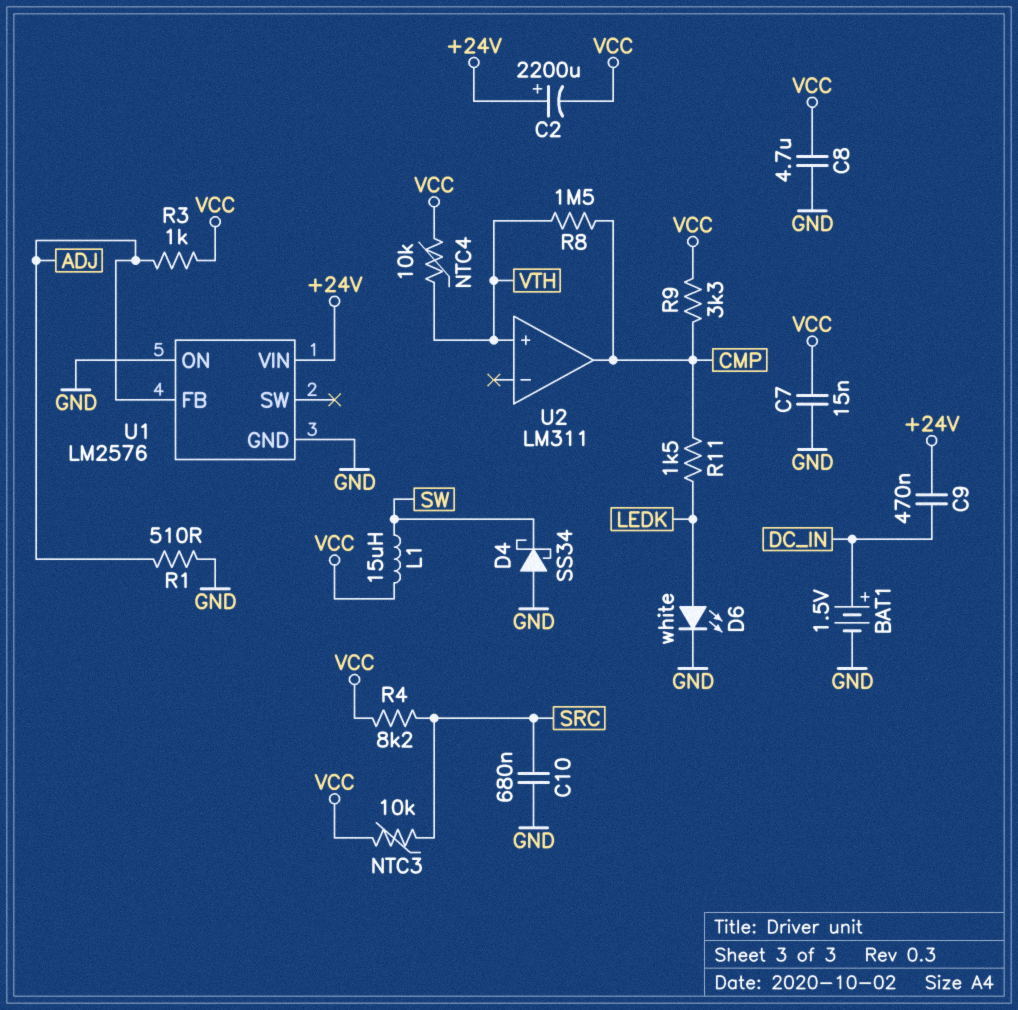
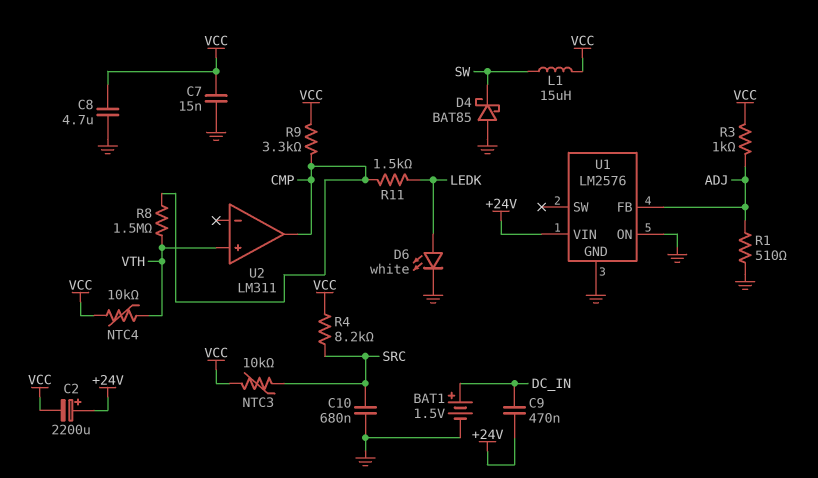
D4: schottky SS34 (A GND, K SW) -> schottky BAT85 (A GND, K SW)

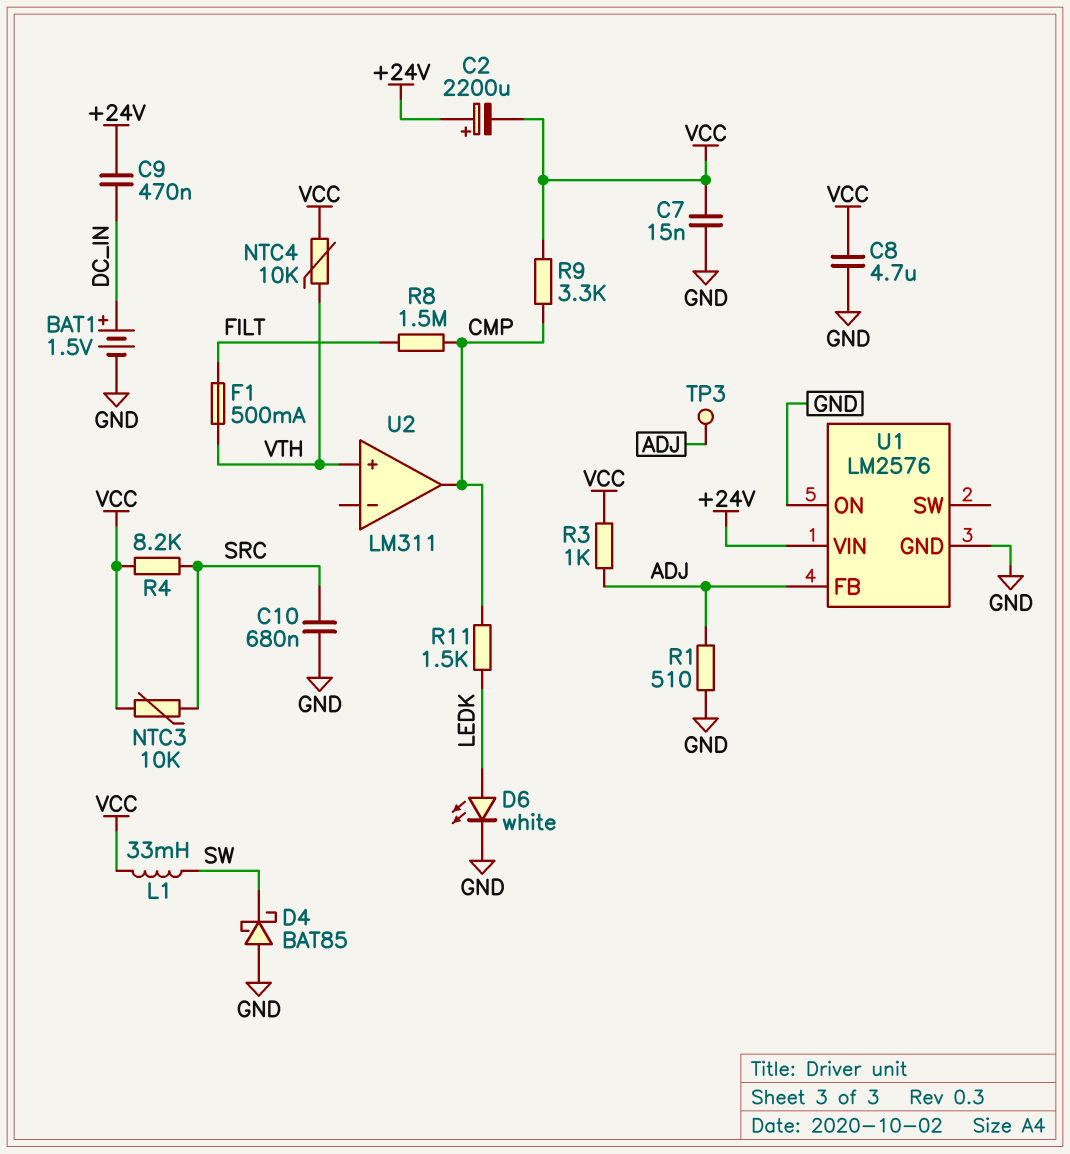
F1: none -> 500mA (FILT, VTH)
L1: 15uH (SW, VCC) -> 33mH (SW, VCC)
R8: 1.5M (CMP, VTH) -> 1.5M (CMP, FILT)
TP3: none -> test point (ADJ)

